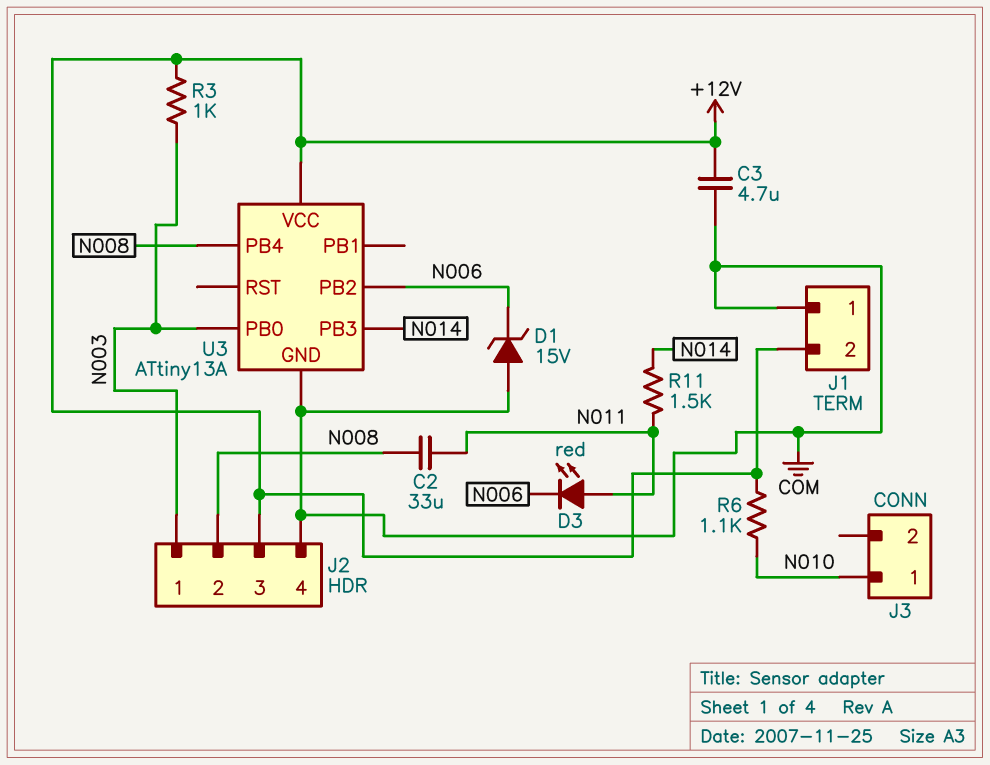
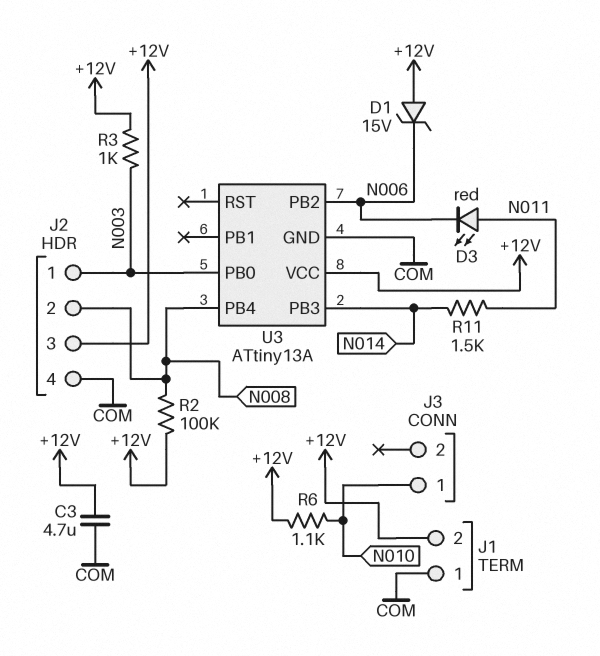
C2: 33uF (N008, N011) -> none
D1: zener 15V (A COM, K N006) -> zener 15V (A +12V, K N006)
R2: none -> 100k (+12V, N008)

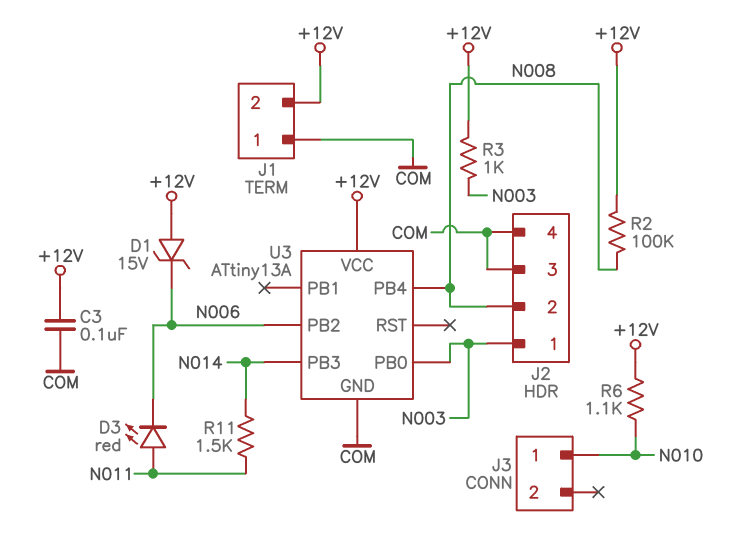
C3: 4.7uF (+12V, COM) -> 100nF (+12V, COM)
J2 pin 3: +12V -> COM

